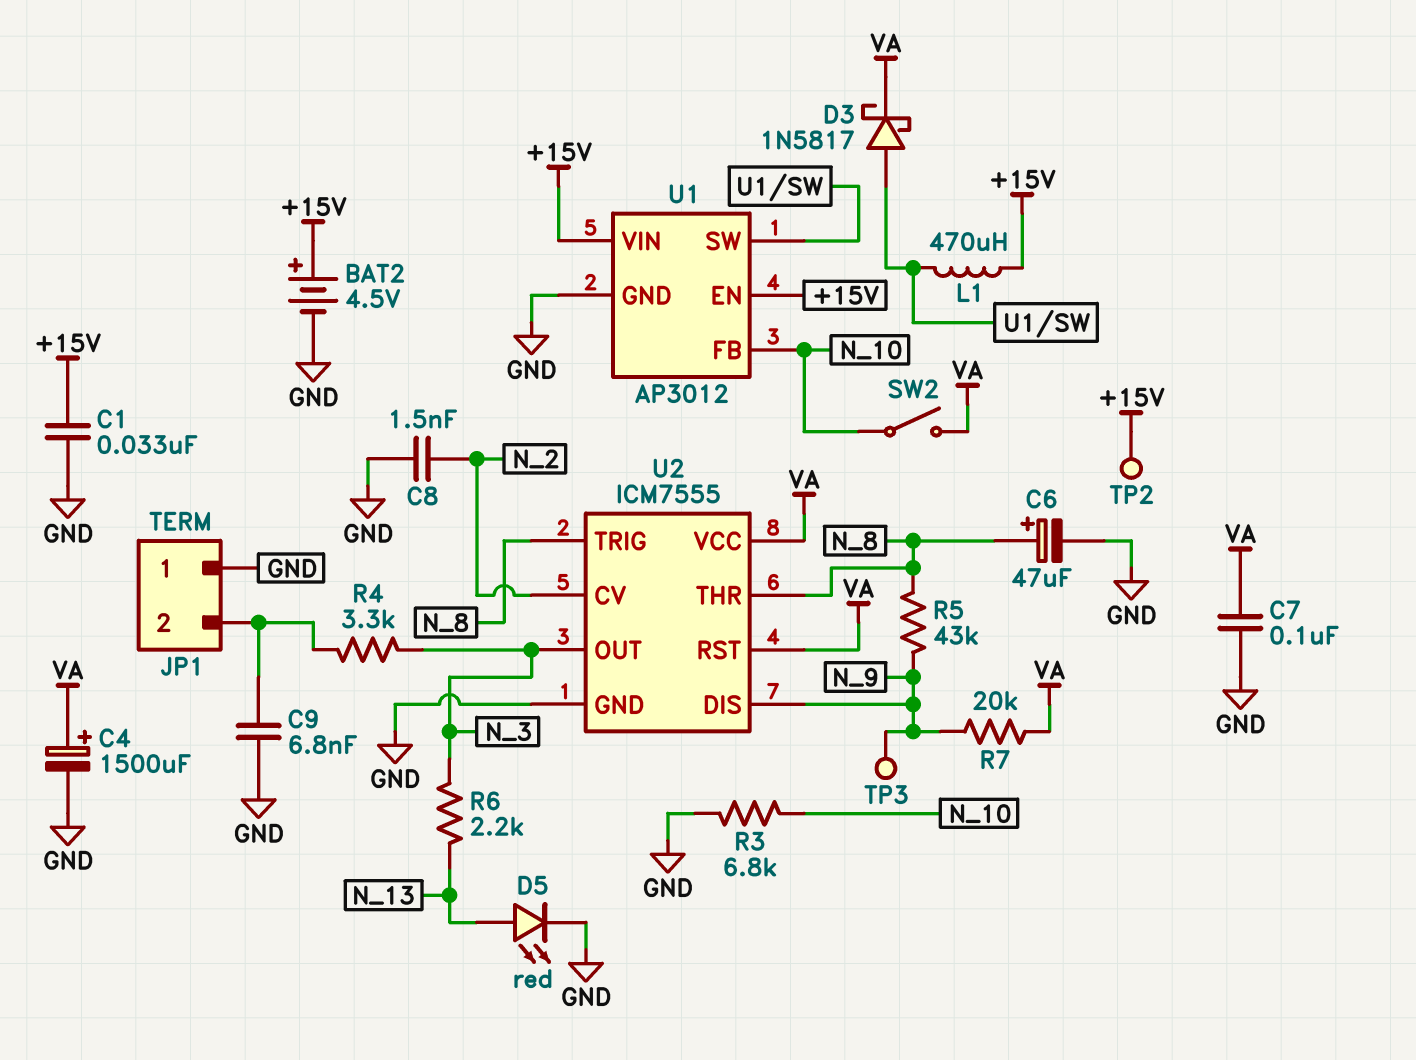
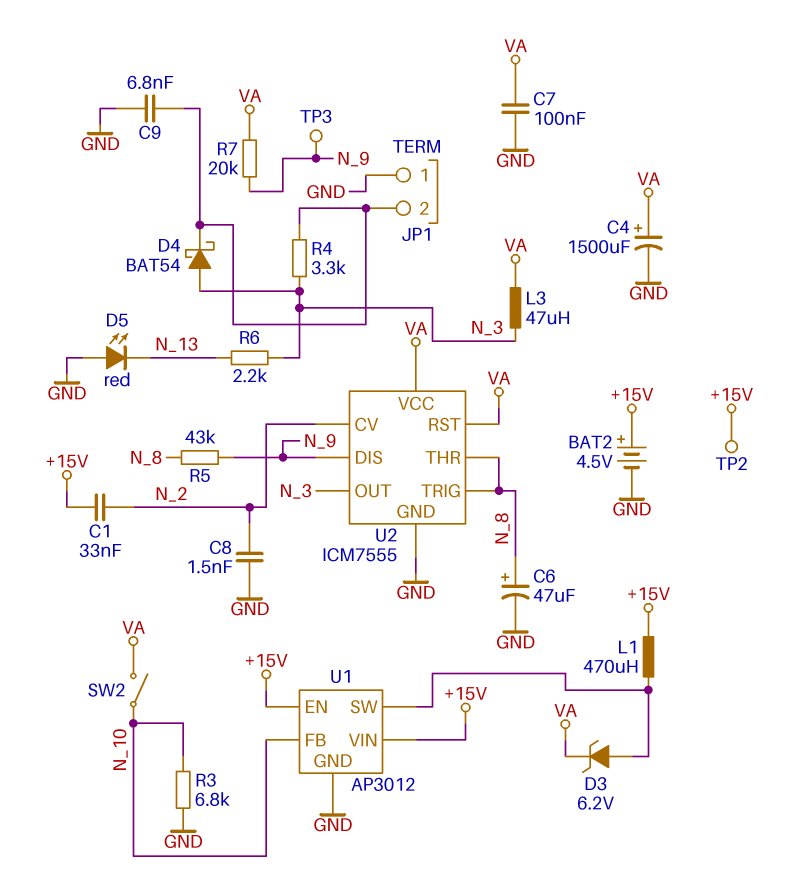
C1: 33nF (+15V, GND) -> 33nF (+15V, N_2)
D3: schottky 1N5817 (A U1/SW, K VA) -> zener 6.2V (A U1/SW, K VA)
D4: none -> schottky BAT54 (A N_3, K JP1/2)
D5: LED red (A N_13, K GND) -> LED red (A GND, K N_13)
L3: none -> 47uH (N_3, VA)

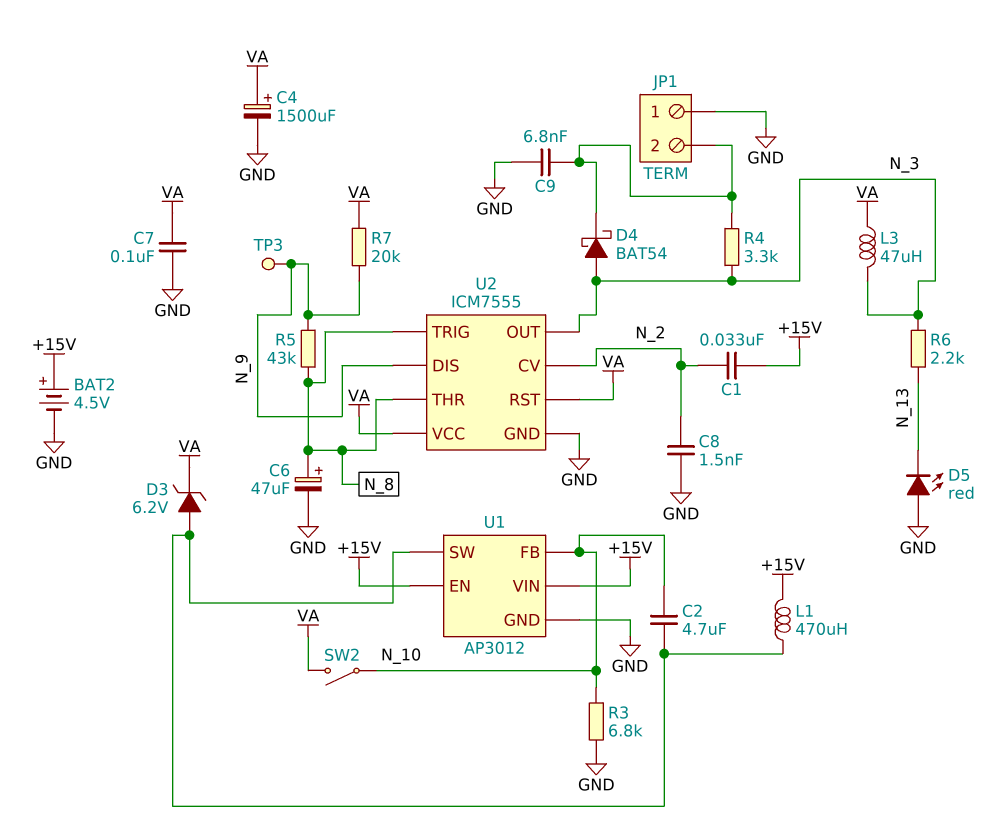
C2: none -> 4.7uF (N_10, U1/SW)
TP2: test point (+15V) -> none

